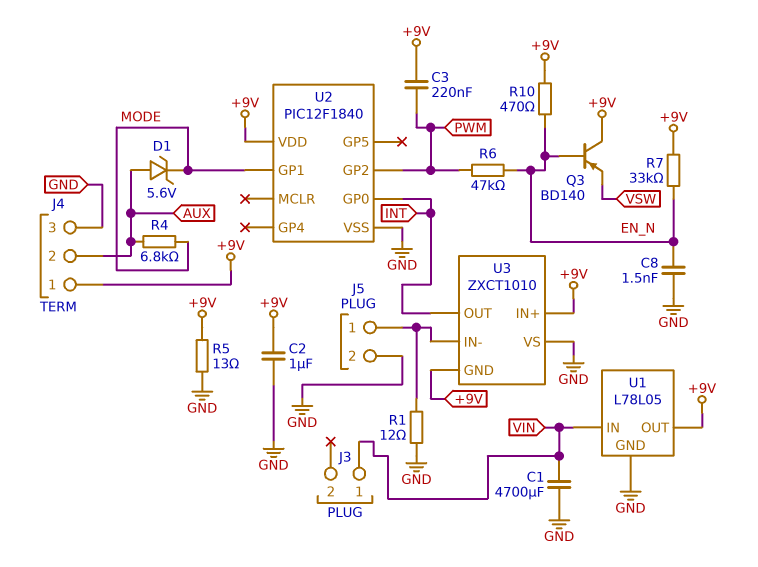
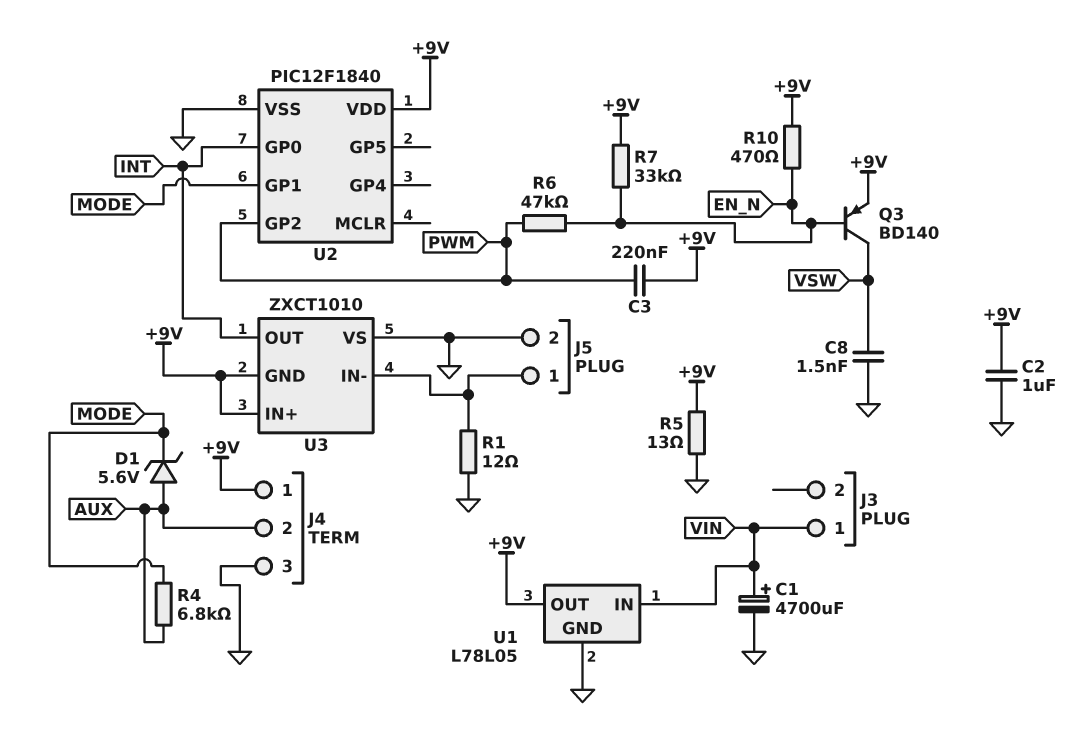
C1: 4700uF (GND, VIN) -> 4700uF (plus VIN, minus GND)
C8: 1.5nF (EN_N, GND) -> 1.5nF (GND, VSW)
Q3: PNP BD140 (B EN_N, C +9V, E VSW) -> PNP BD140 (B EN_N, C VSW, E +9V)

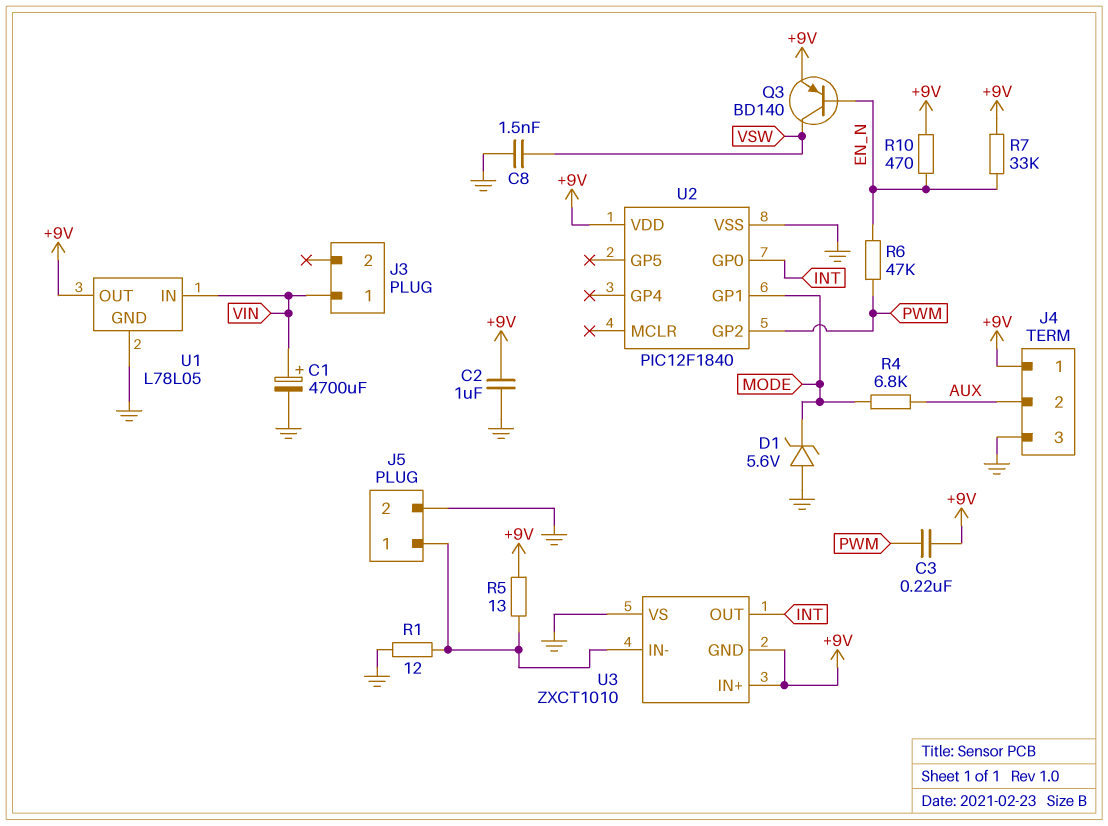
D1: zener 5.6V (A AUX, K MODE) -> zener 5.6V (A GND, K MODE)
R5: 13 (+9V, GND) -> 13 (+9V, J5/1)

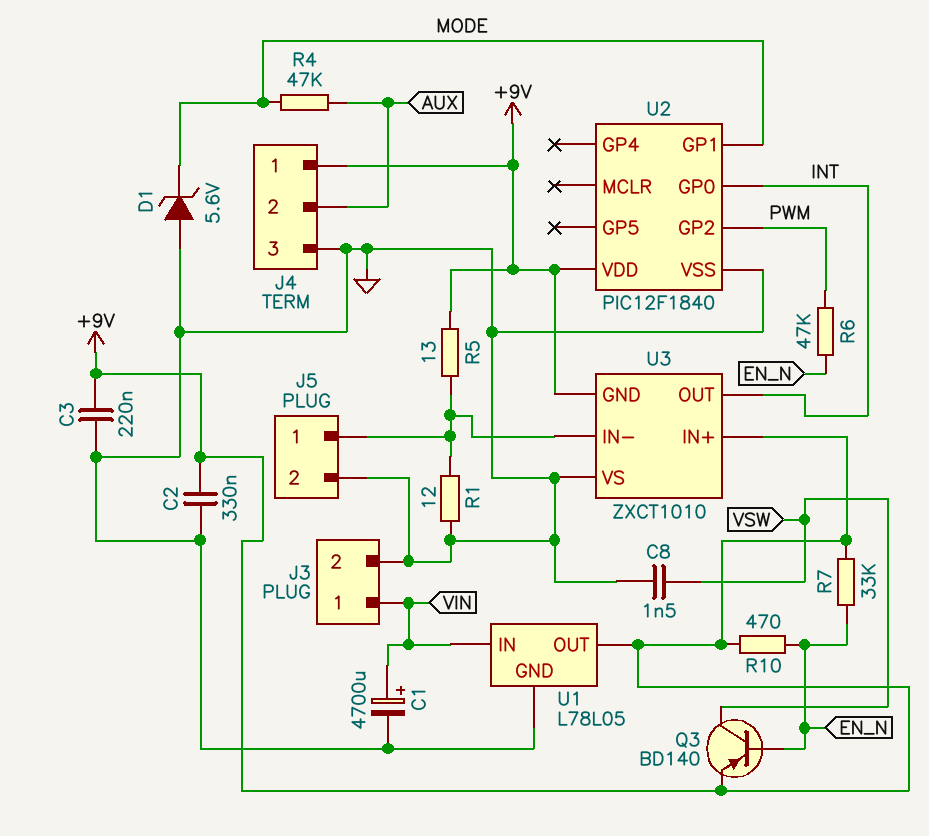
C2: 1uF (+9V, GND) -> 330nF (+9V, GND)
C3: 220nF (+9V, PWM) -> 220nF (+9V, GND)
J3 pin 2: none -> GND
R4: 6.8k (AUX, MODE) -> 47k (AUX, MODE)

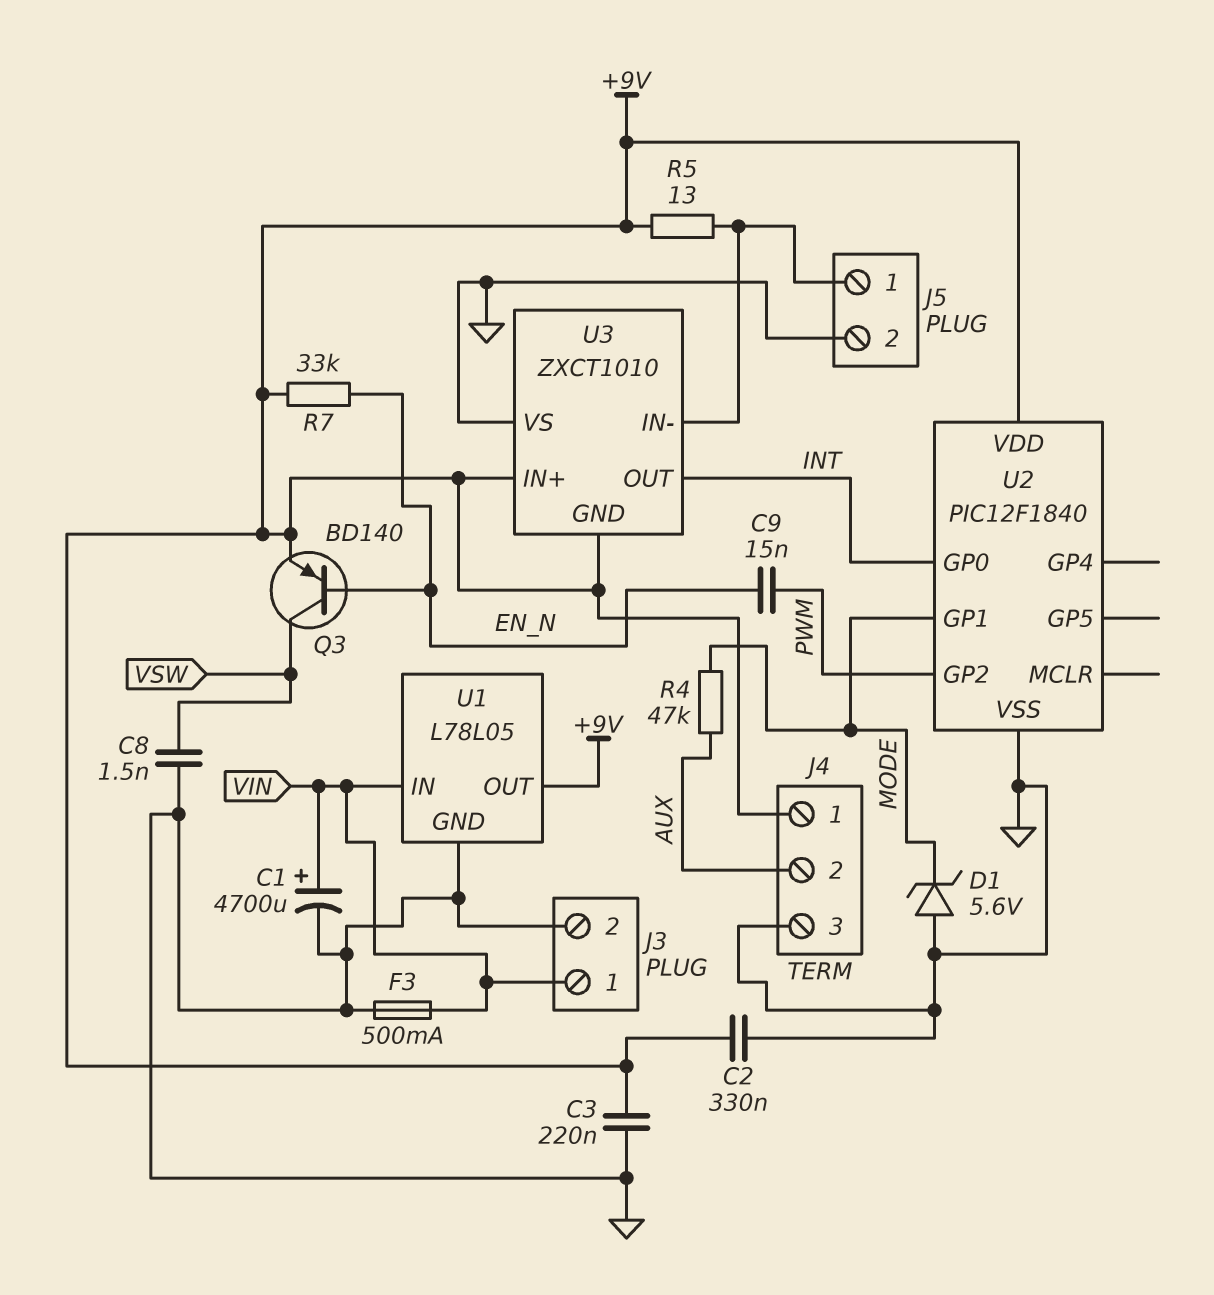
C9: none -> 15nF (EN_N, PWM)
F3: none -> 500mA (GND, VIN)
R1: 12 (GND, J5/1) -> none
R6: 47k (EN_N, PWM) -> none
R10: 470 (+9V, EN_N) -> none

